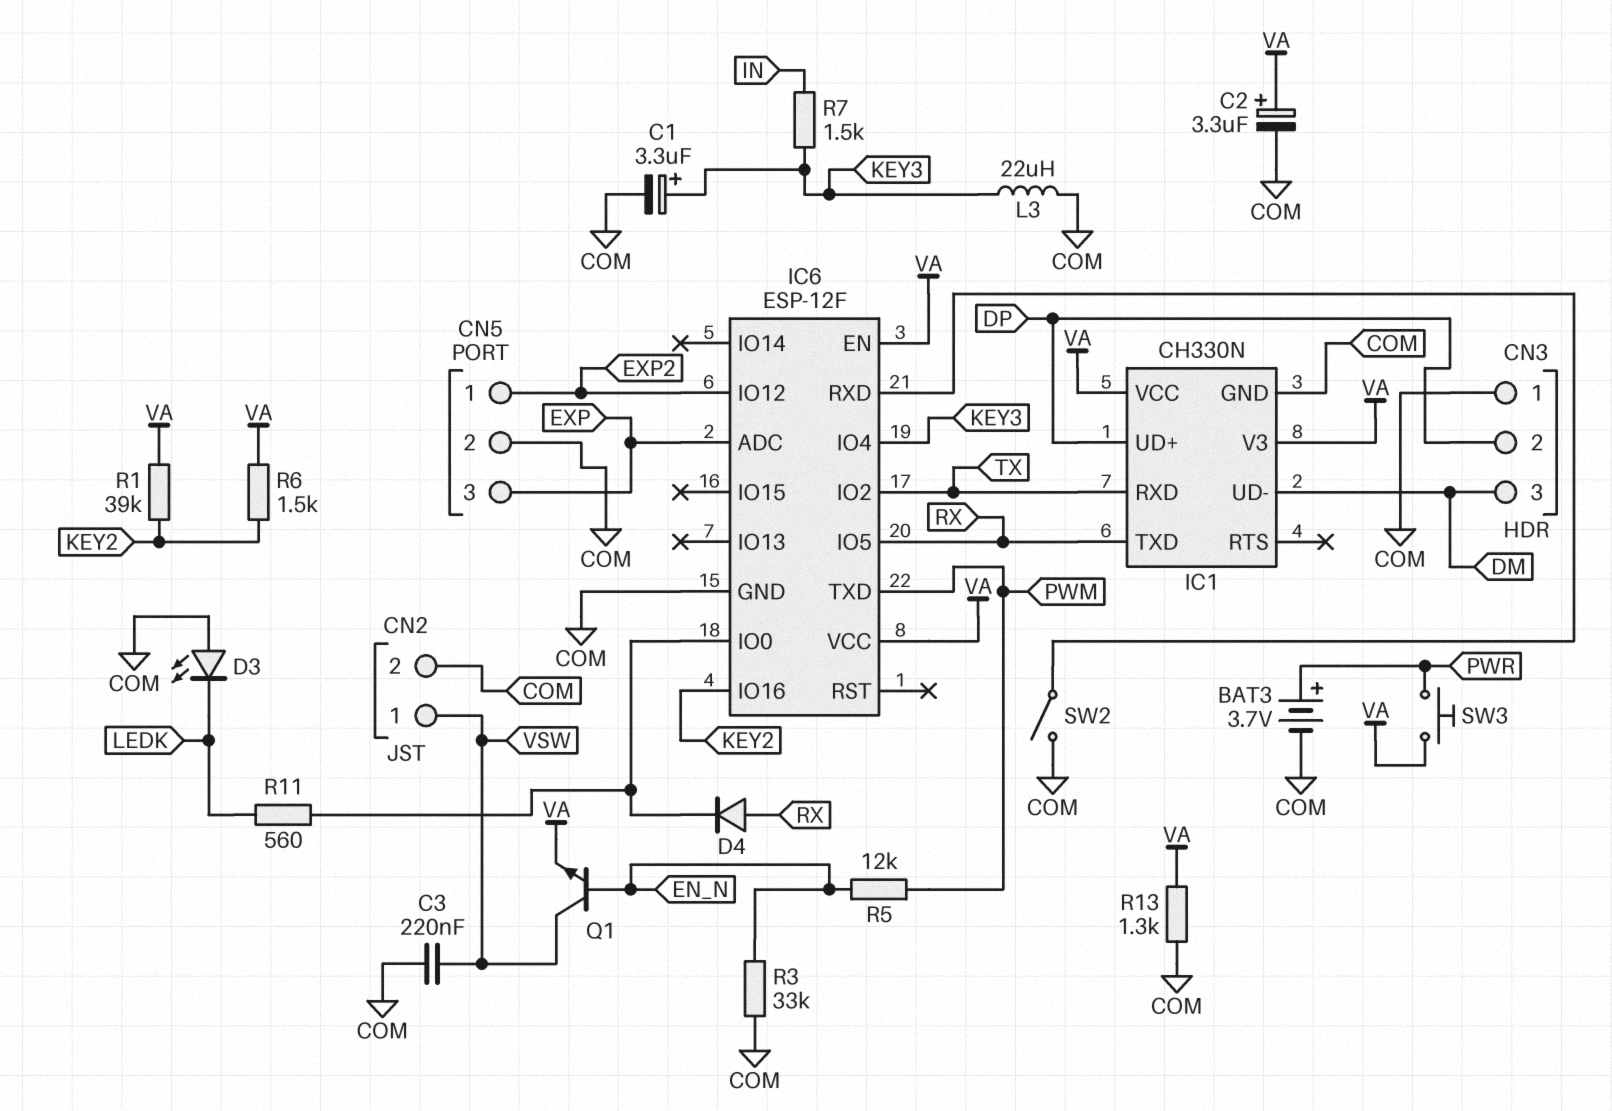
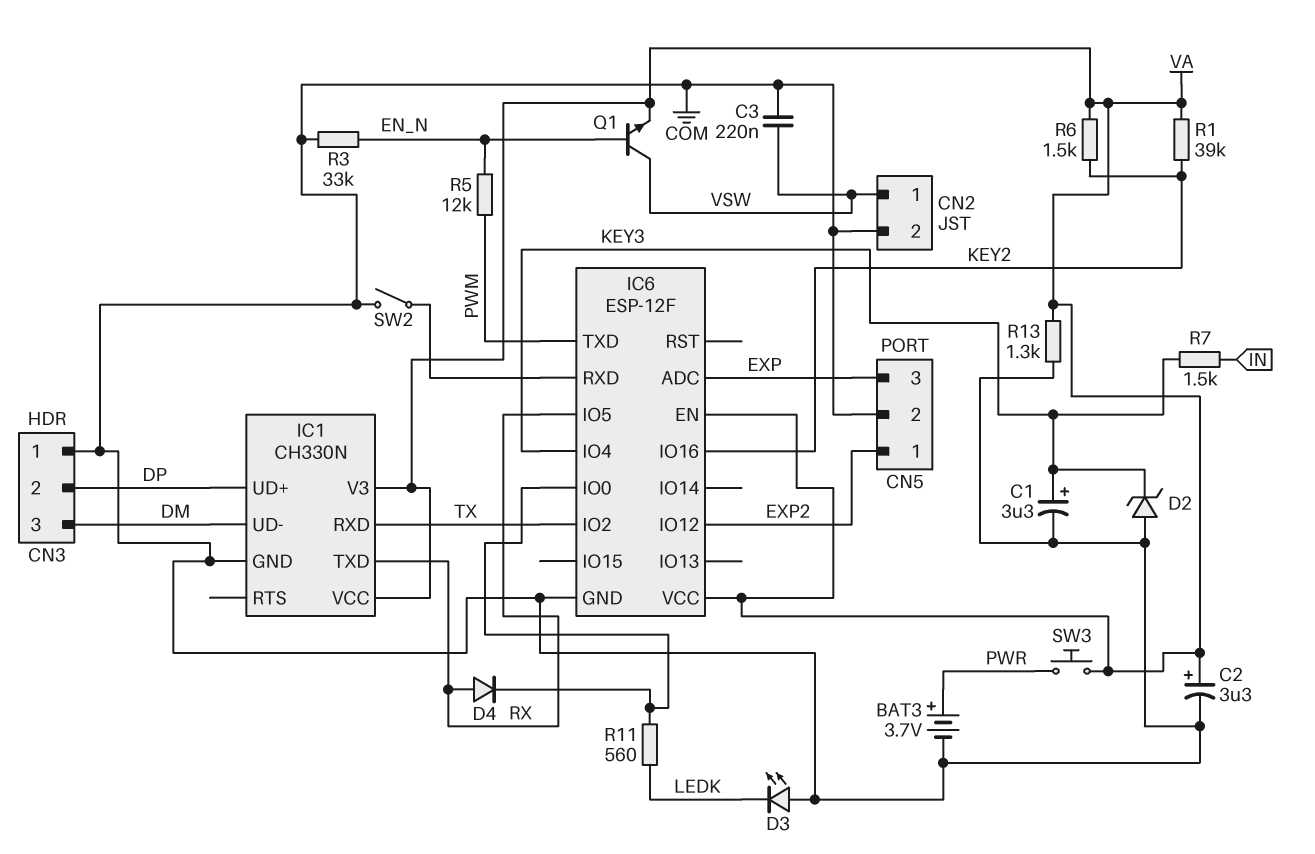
D2: none -> zener (A COM, K KEY3)
L3: 22uH (COM, KEY3) -> none

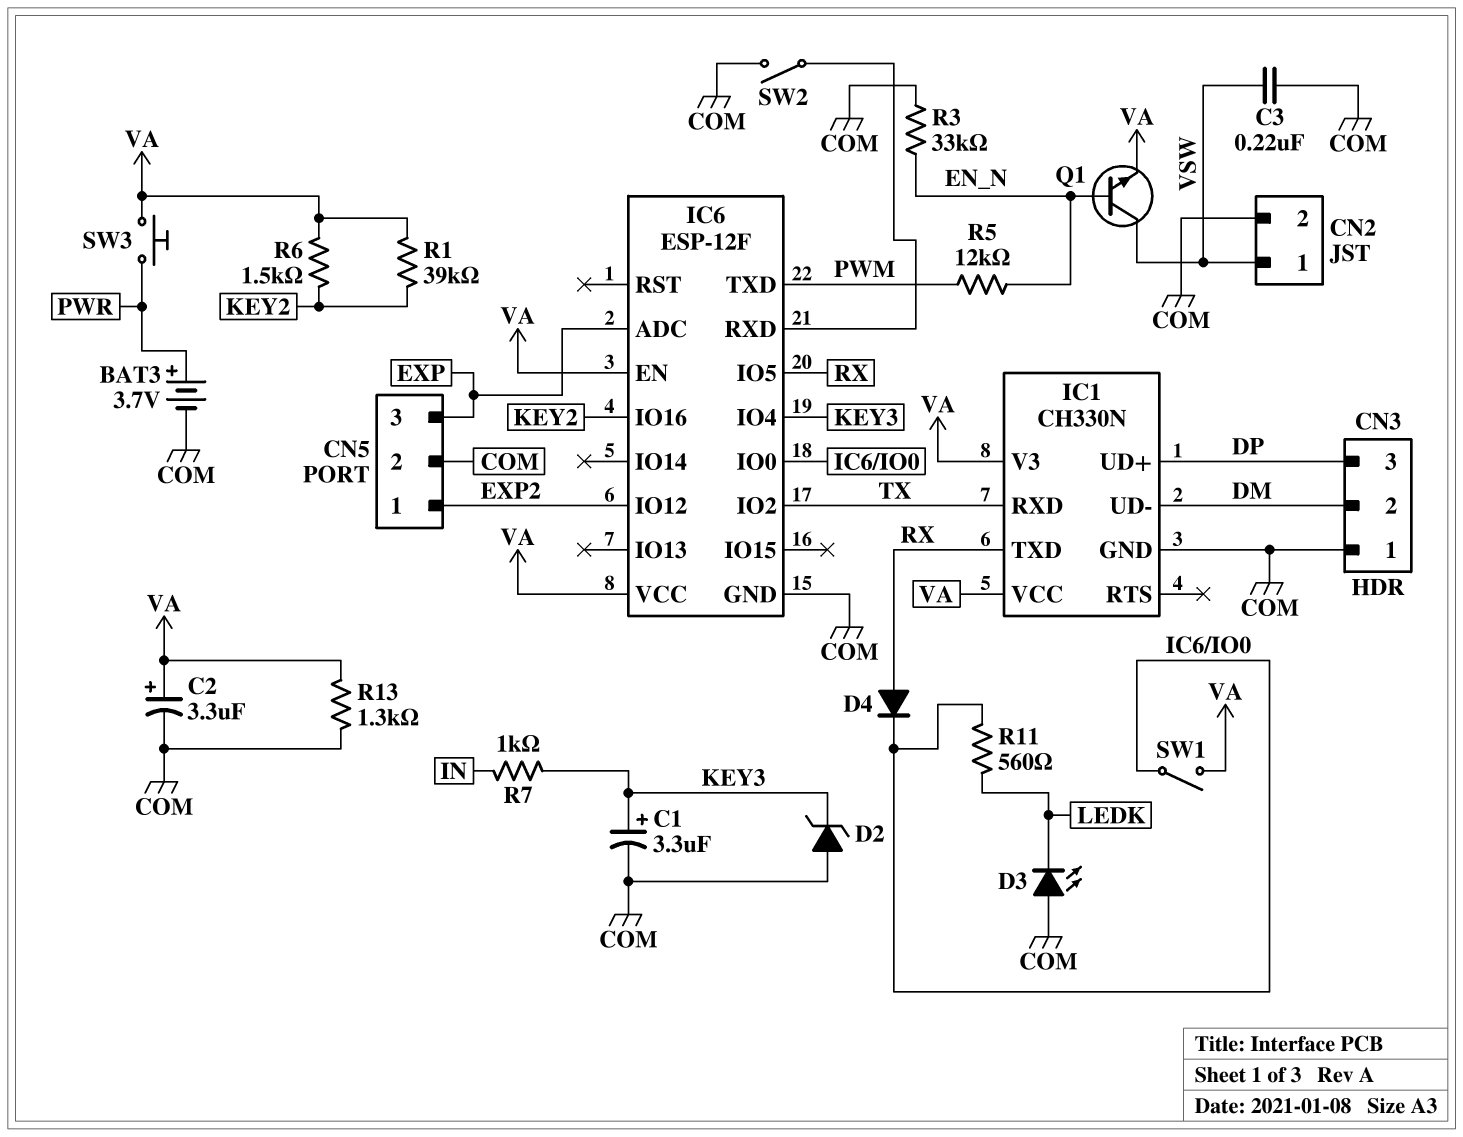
CN3 pin 2: DP -> DM
CN3 pin 3: DM -> DP
R7: 1.5k (IN, KEY3) -> 1k (IN, KEY3)
SW1: none -> switch (IC6/IO0, VA)

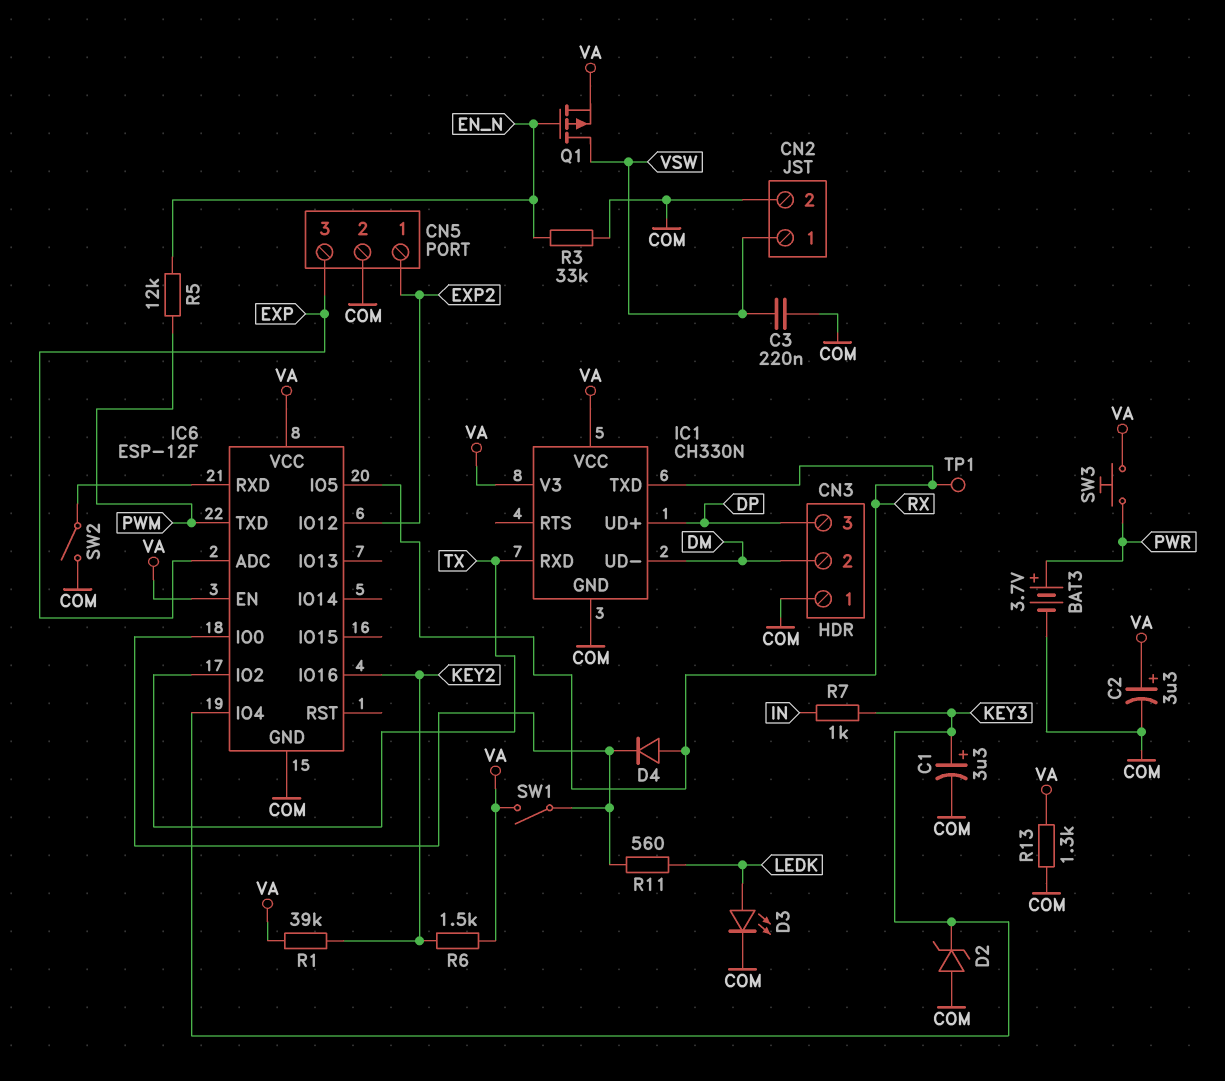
D3: LED (A COM, K LEDK) -> LED (A LEDK, K COM)
Q1: NPN (B EN_N, C VSW, E VA) -> PMOS (G EN_N, D VSW, S VA)
TP1: none -> test point (RX)

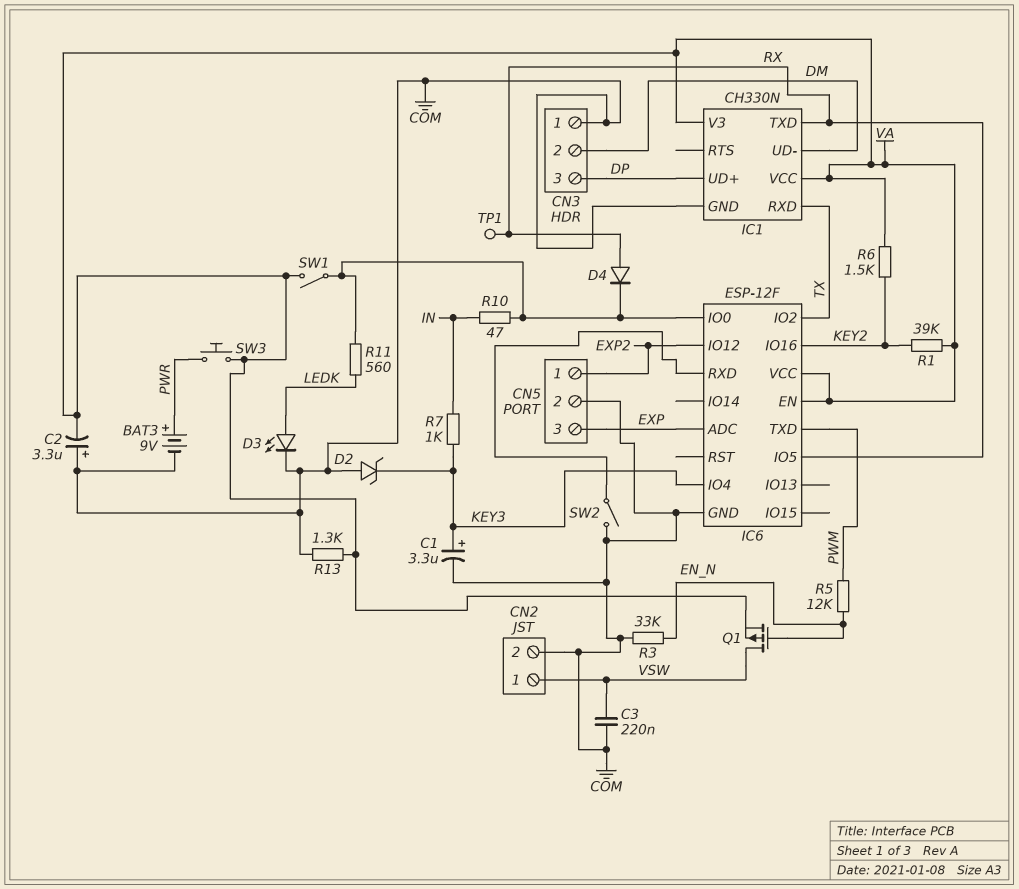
BAT3: 3.7V (plus PWR, minus COM) -> 9V (plus PWR, minus COM)
C2: 3.3uF (plus VA, minus COM) -> 3.3uF (plus COM, minus VA)
R10: none -> 47 (IC6/IO0, IN)

